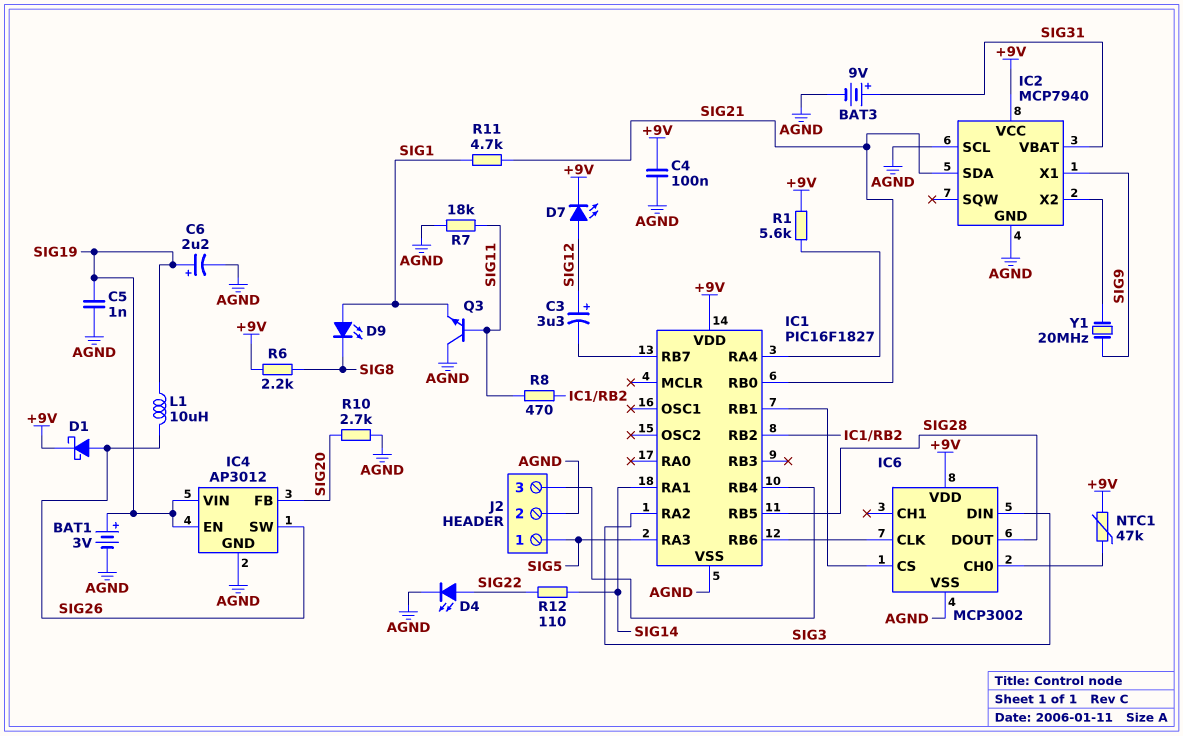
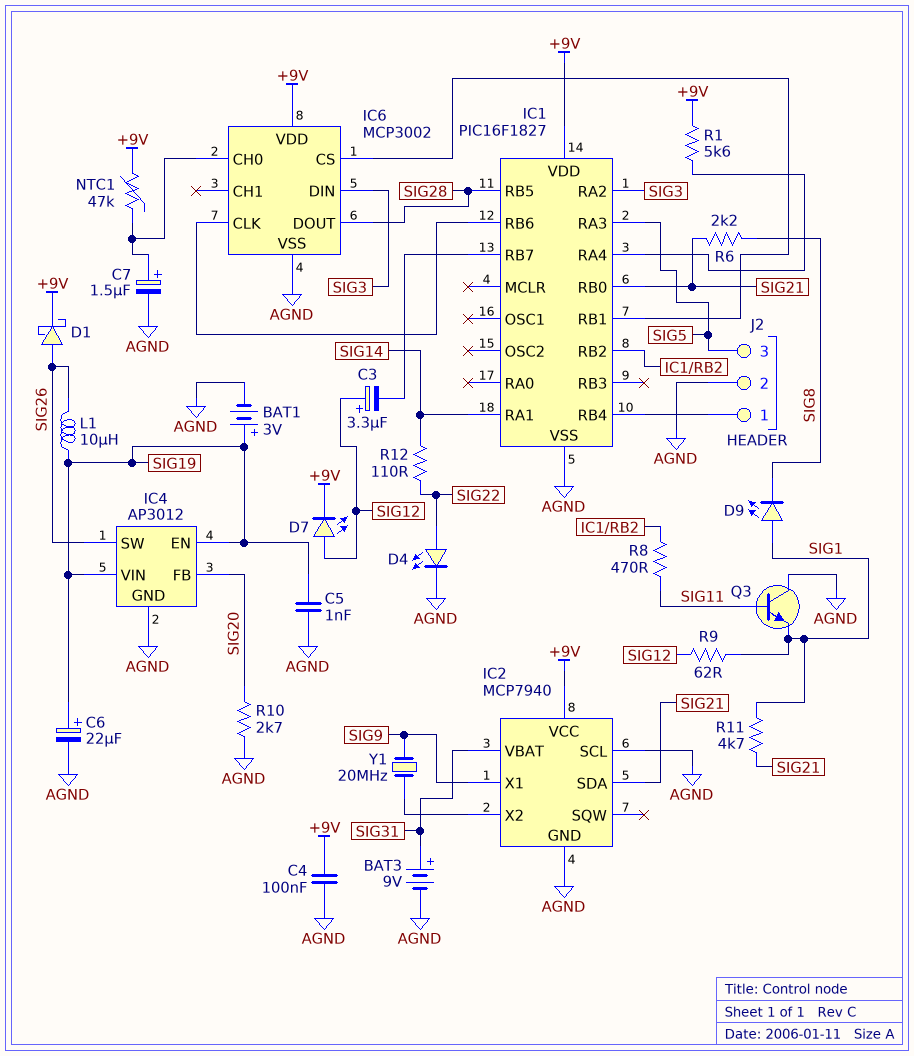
C6: 2.2uF (plus SIG19, minus AGND) -> 22uF (plus SIG19, minus AGND)
C7: none -> 1.5uF (plus IC6/CH0, minus AGND)
J2 pin 1: SIG5 -> IC1/RB4
J2 pin 3: IC1/RB4 -> SIG5
R6: 2.2k (+9V, SIG8) -> 2.2k (SIG8, SIG21)
R7: 18k (AGND, SIG11) -> none
R9: none -> 62 (SIG1, SIG12)

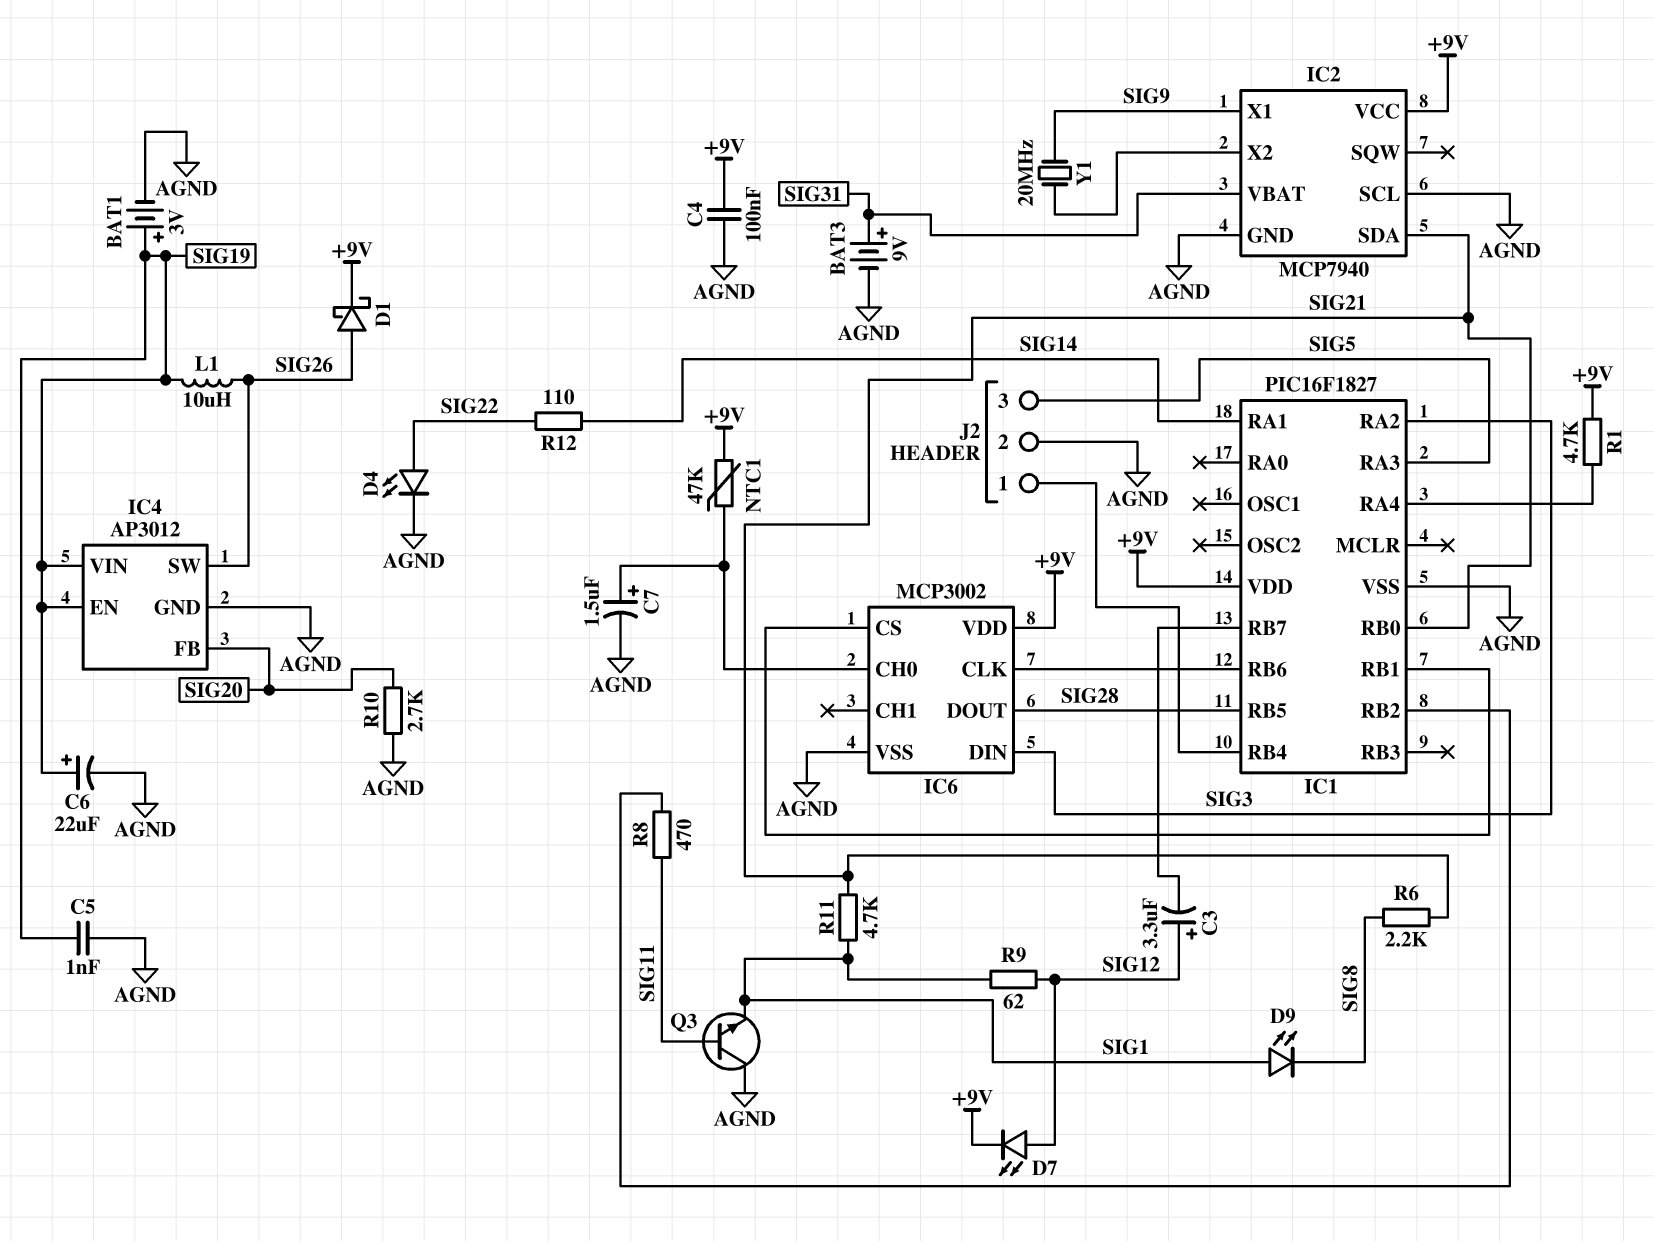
R1: 5.6k (+9V, IC1/RA4) -> 4.7k (+9V, IC1/RA4)

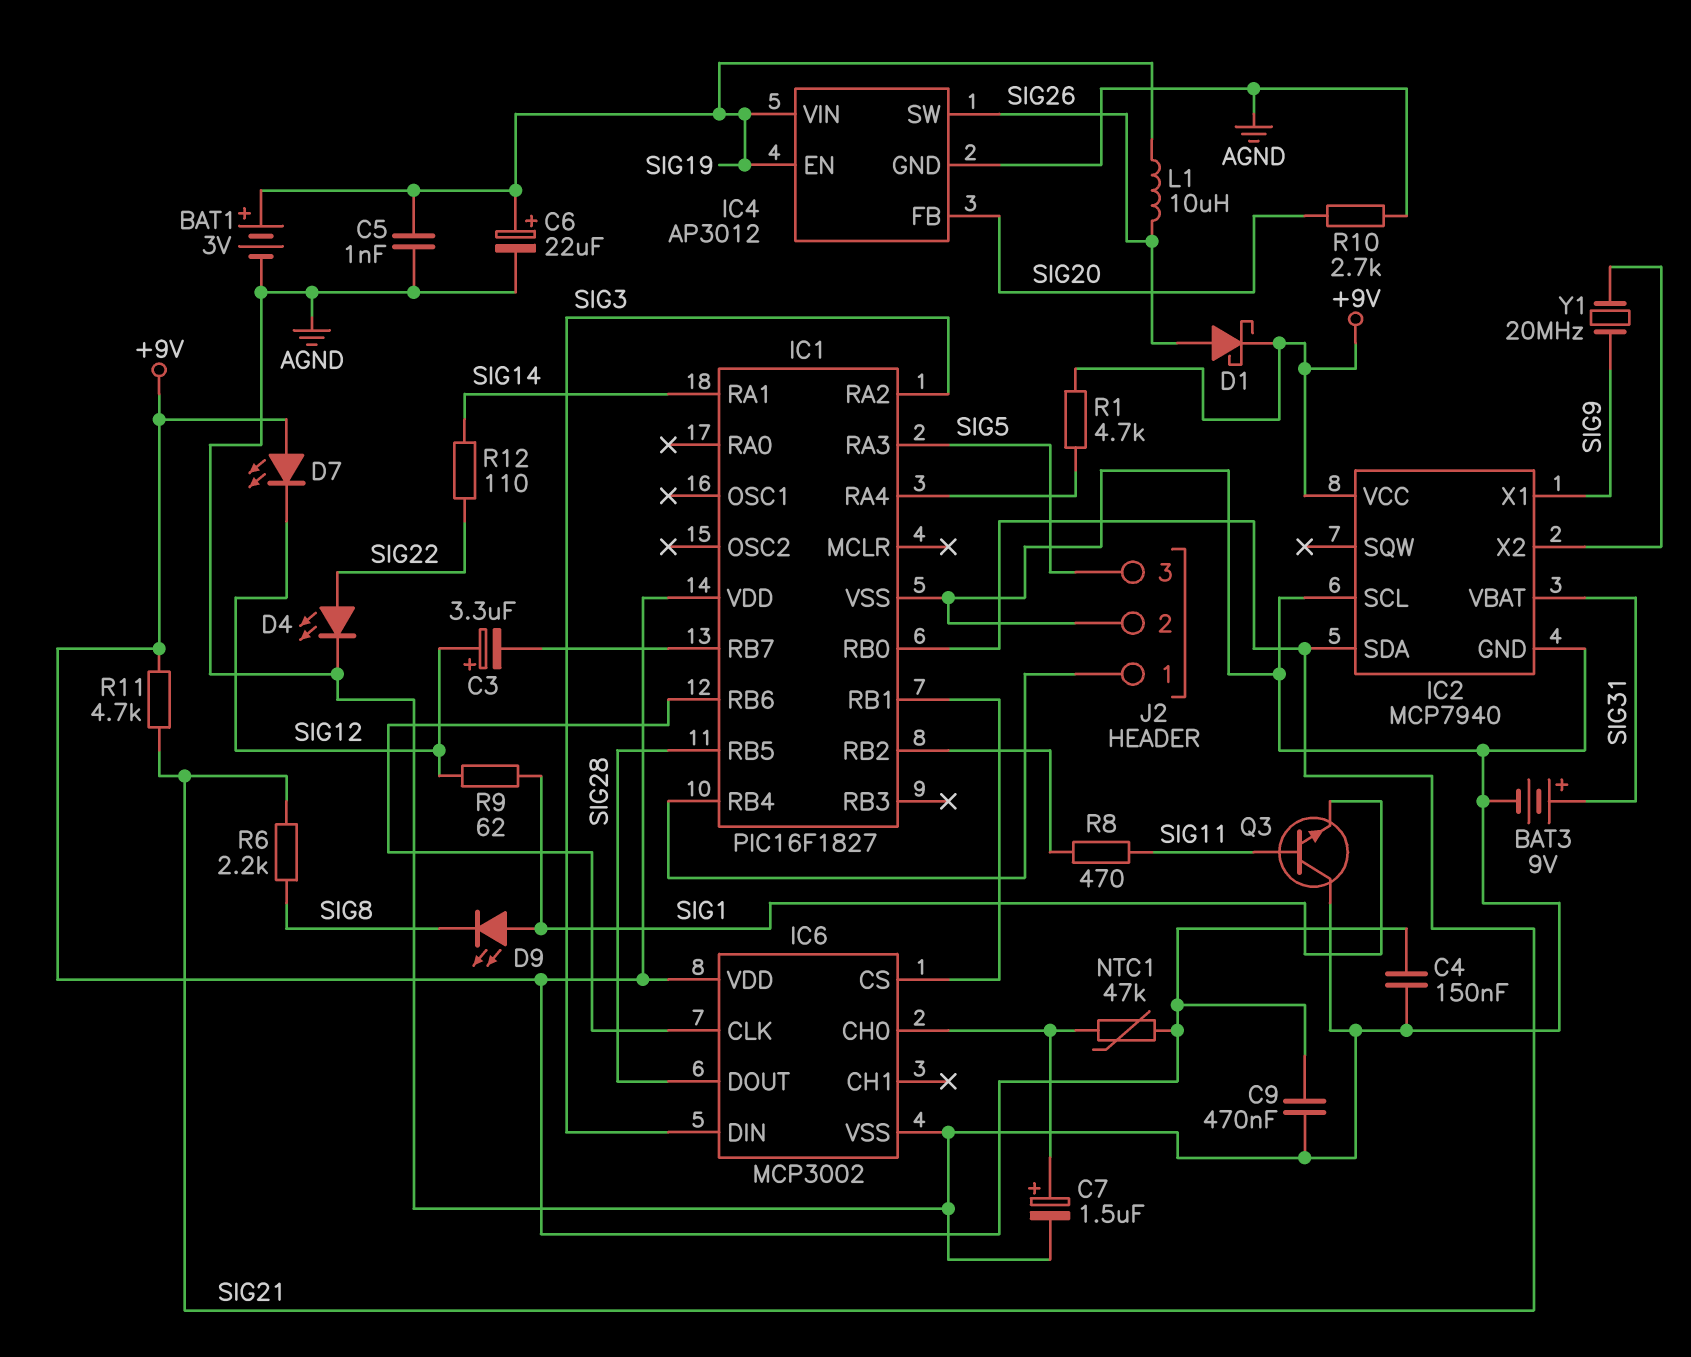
C4: 100nF (+9V, AGND) -> 150nF (+9V, AGND)
C9: none -> 470nF (+9V, AGND)
D7: LED (A SIG12, K +9V) -> LED (A +9V, K SIG12)
R11: 4.7k (SIG1, SIG21) -> 4.7k (+9V, SIG21)

